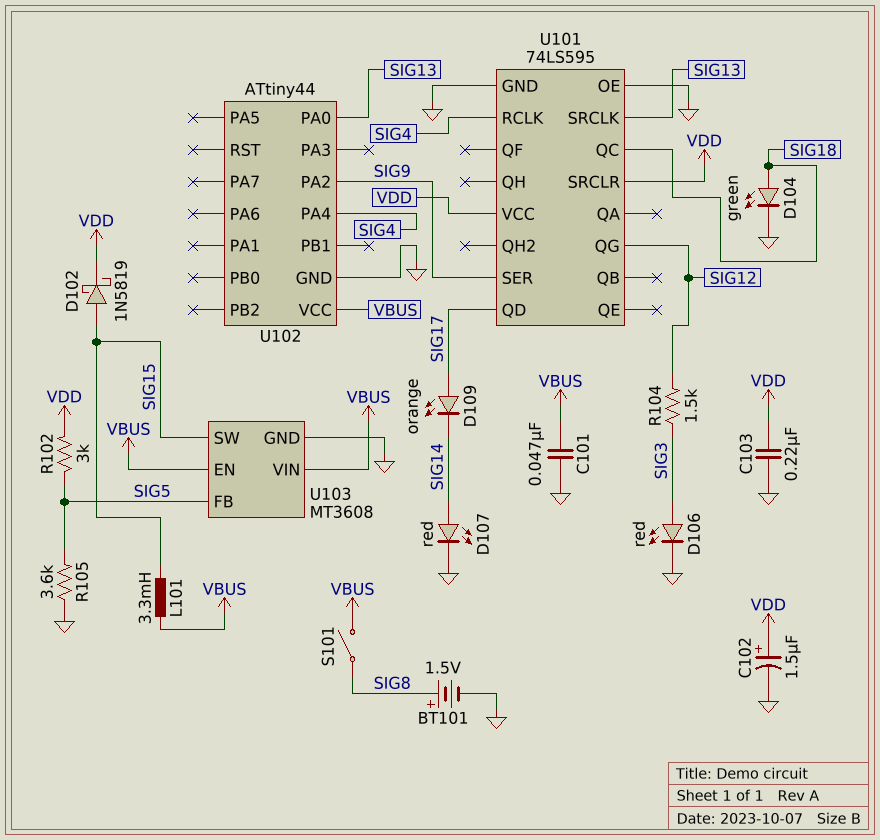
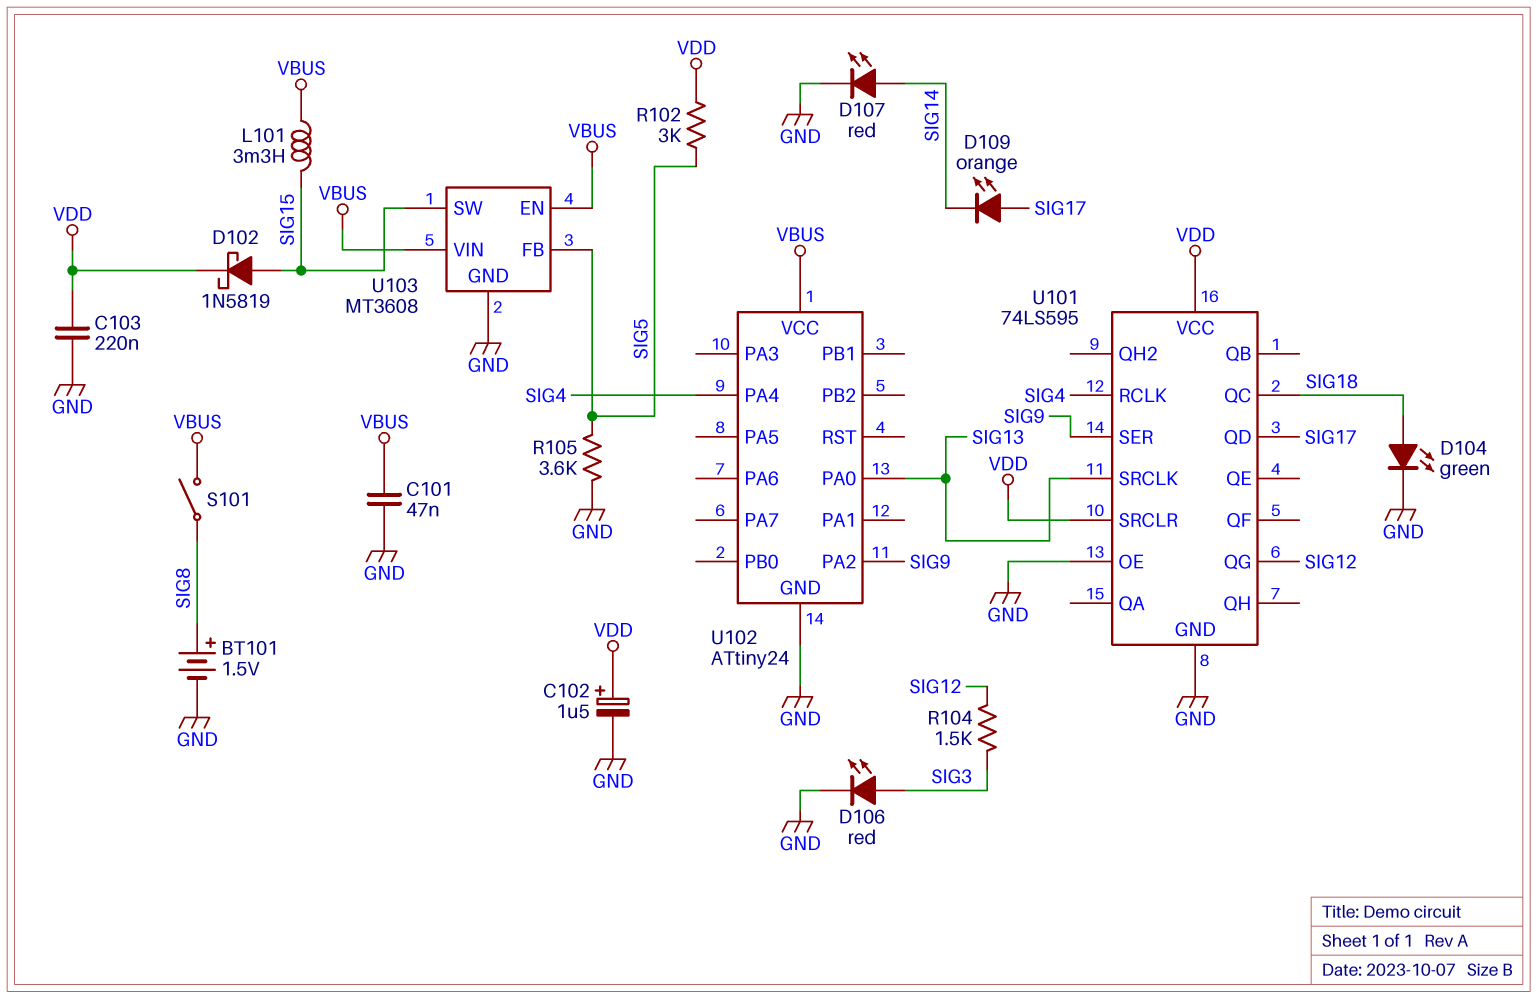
U102: ATtiny44 -> ATtiny24

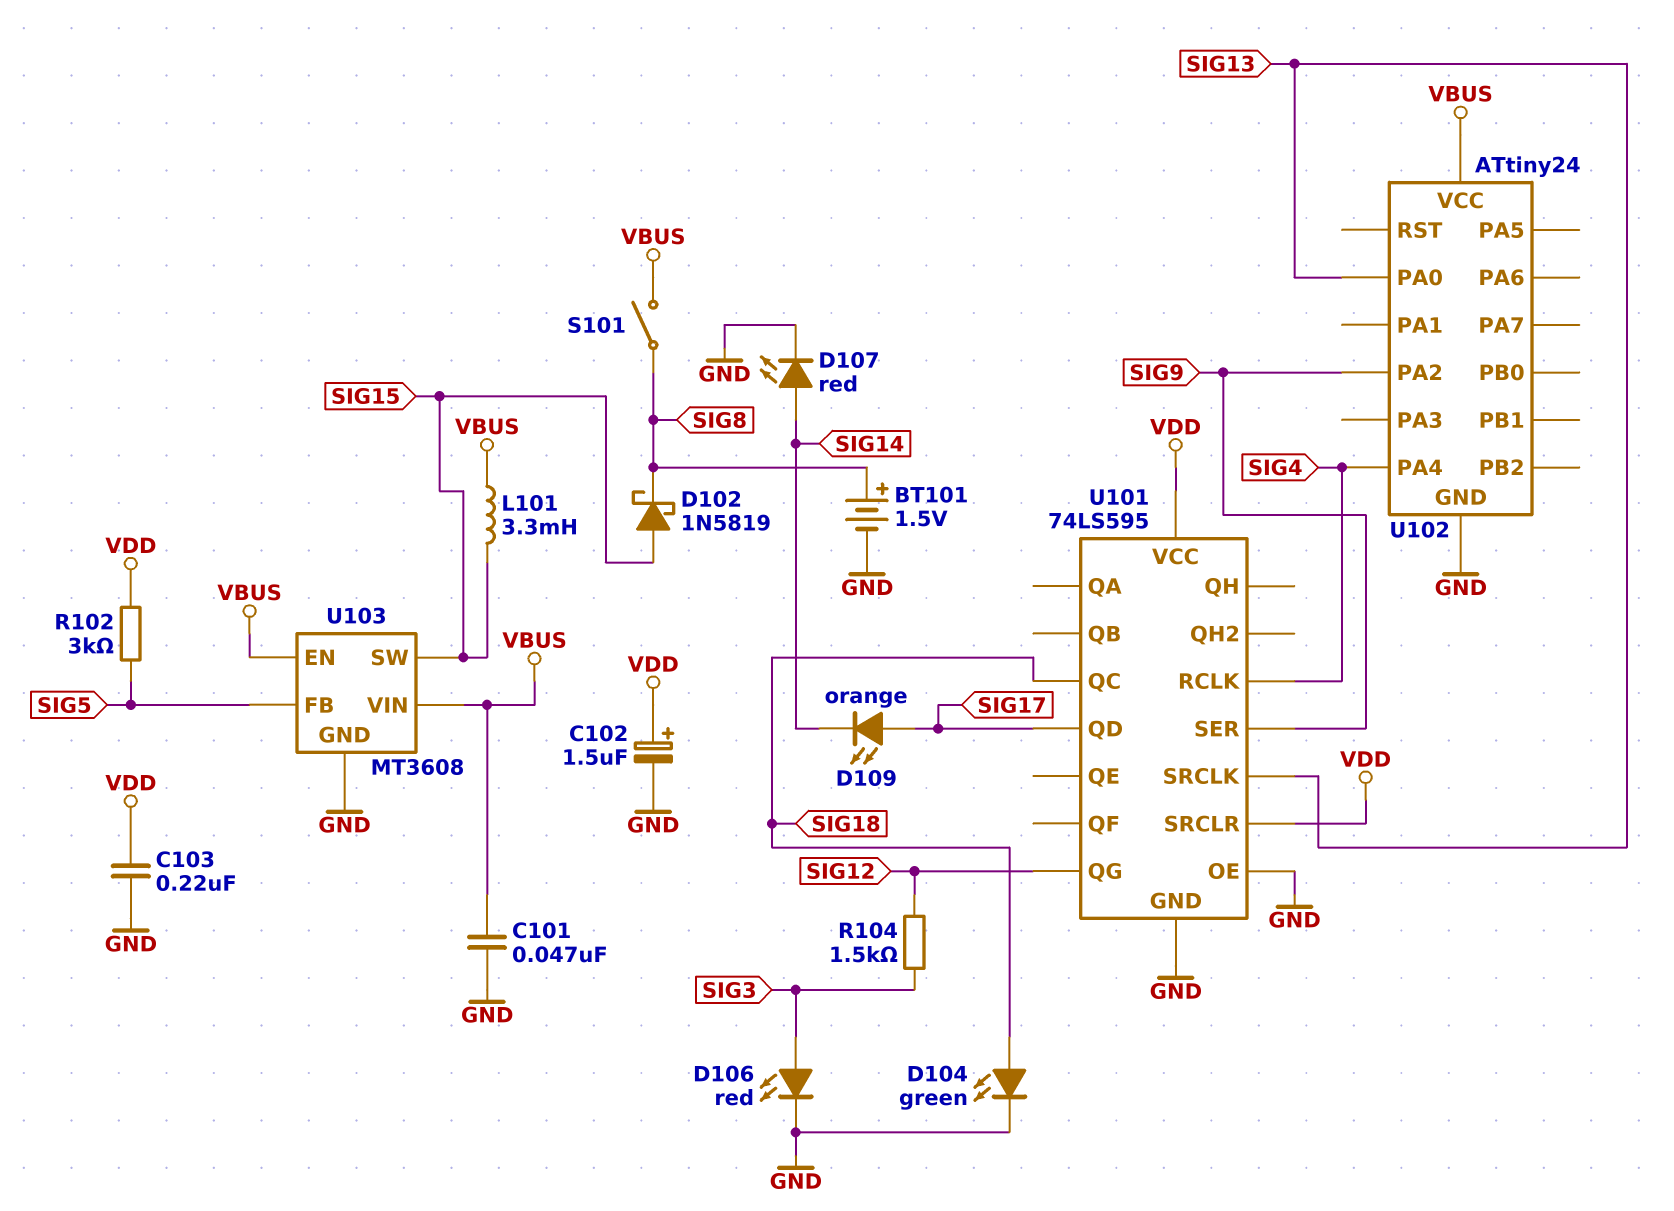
D102: schottky 1N5819 (A SIG15, K VDD) -> schottky 1N5819 (A SIG15, K SIG8)
R105: 3.6k (GND, SIG5) -> none

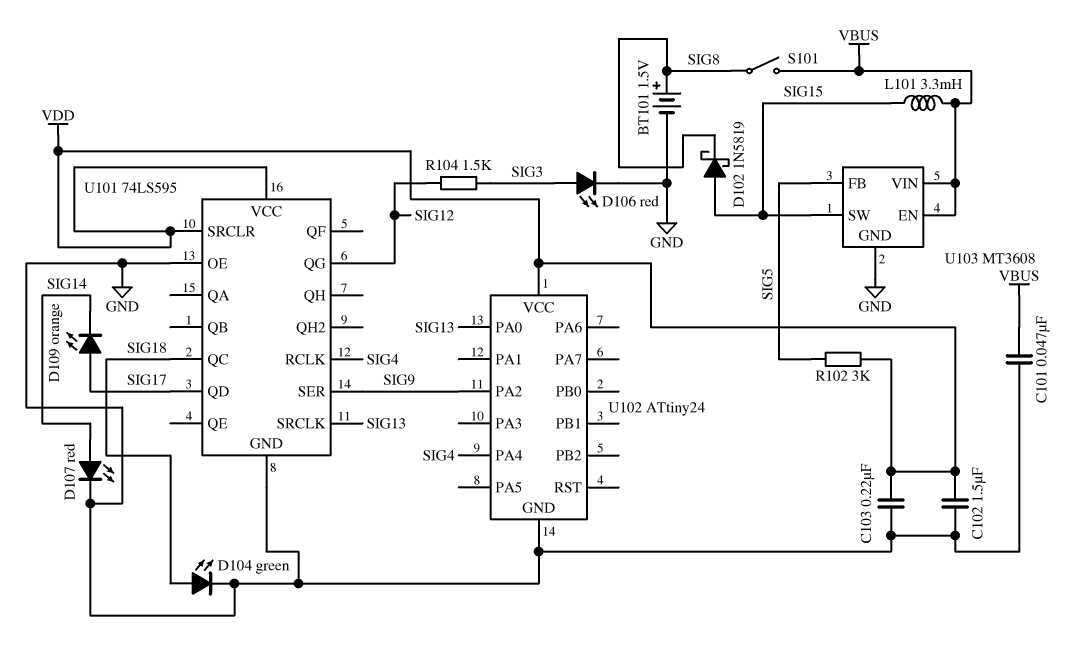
C102: 1.5uF (plus VDD, minus GND) -> 1.5uF (GND, VDD)
U102 pin VCC: VBUS -> VDD

